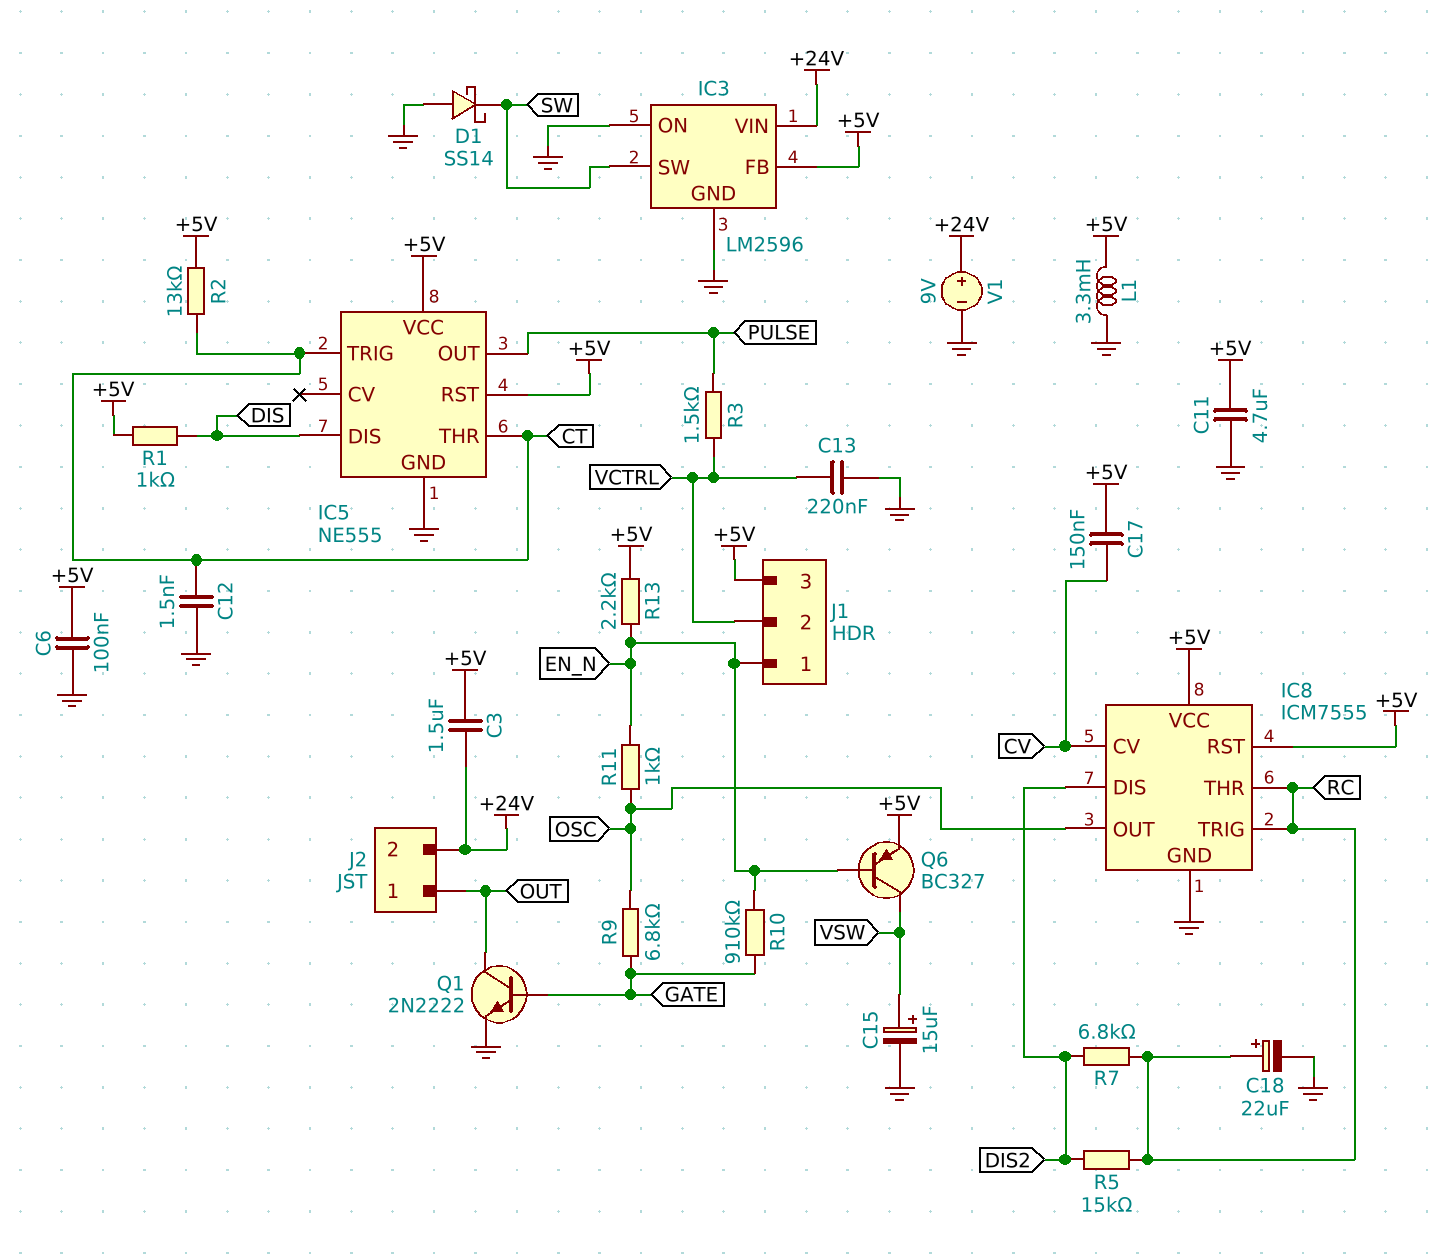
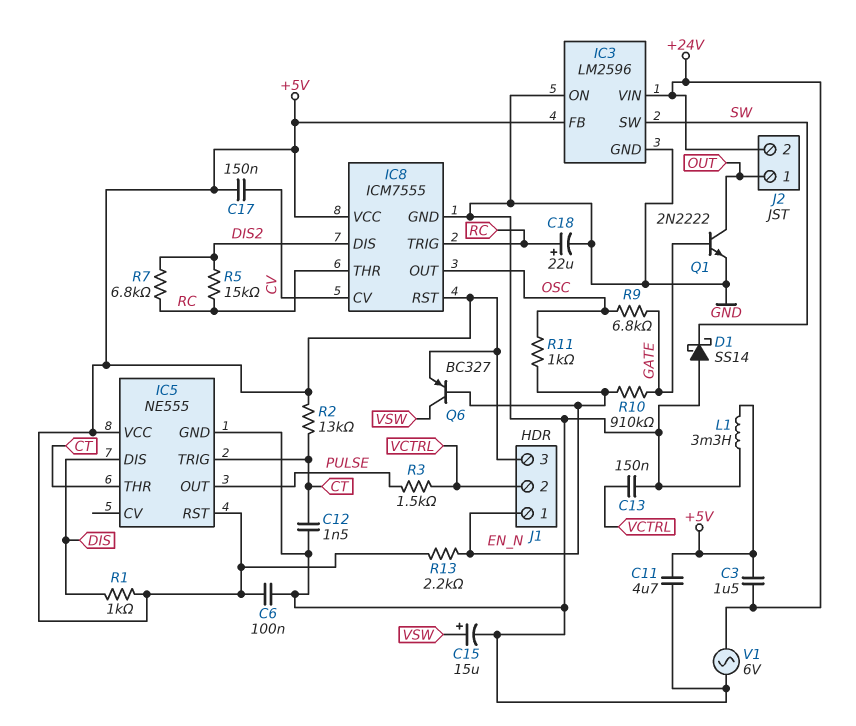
C13: 220nF (GND, VCTRL) -> 150nF (GND, VCTRL)
V1: 9V (plus +24V, minus GND) -> AC 6V (+24V, GND)

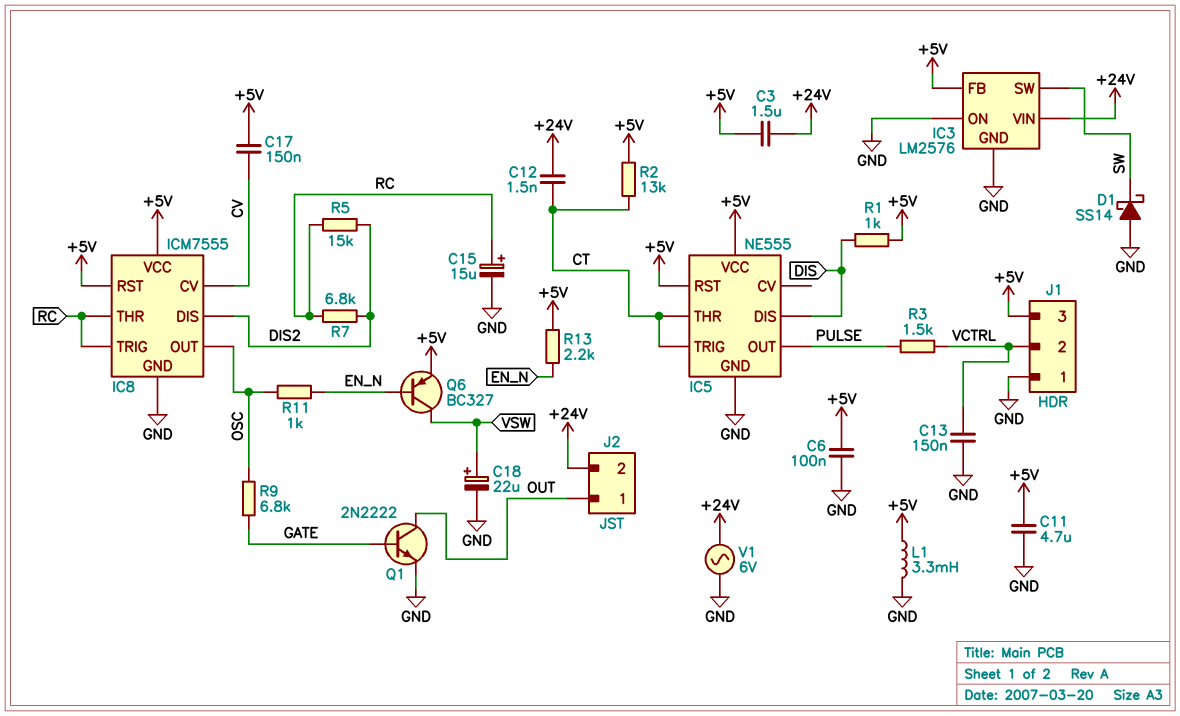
C12: 1.5nF (CT, GND) -> 1.5nF (+24V, CT)
C15: 15uF (plus VSW, minus GND) -> 15uF (plus RC, minus GND)
C18: 22uF (plus RC, minus GND) -> 22uF (plus VSW, minus GND)
IC3: LM2596 -> LM2576
J1 pin 1: EN_N -> GND
R10: 910k (EN_N, GATE) -> none

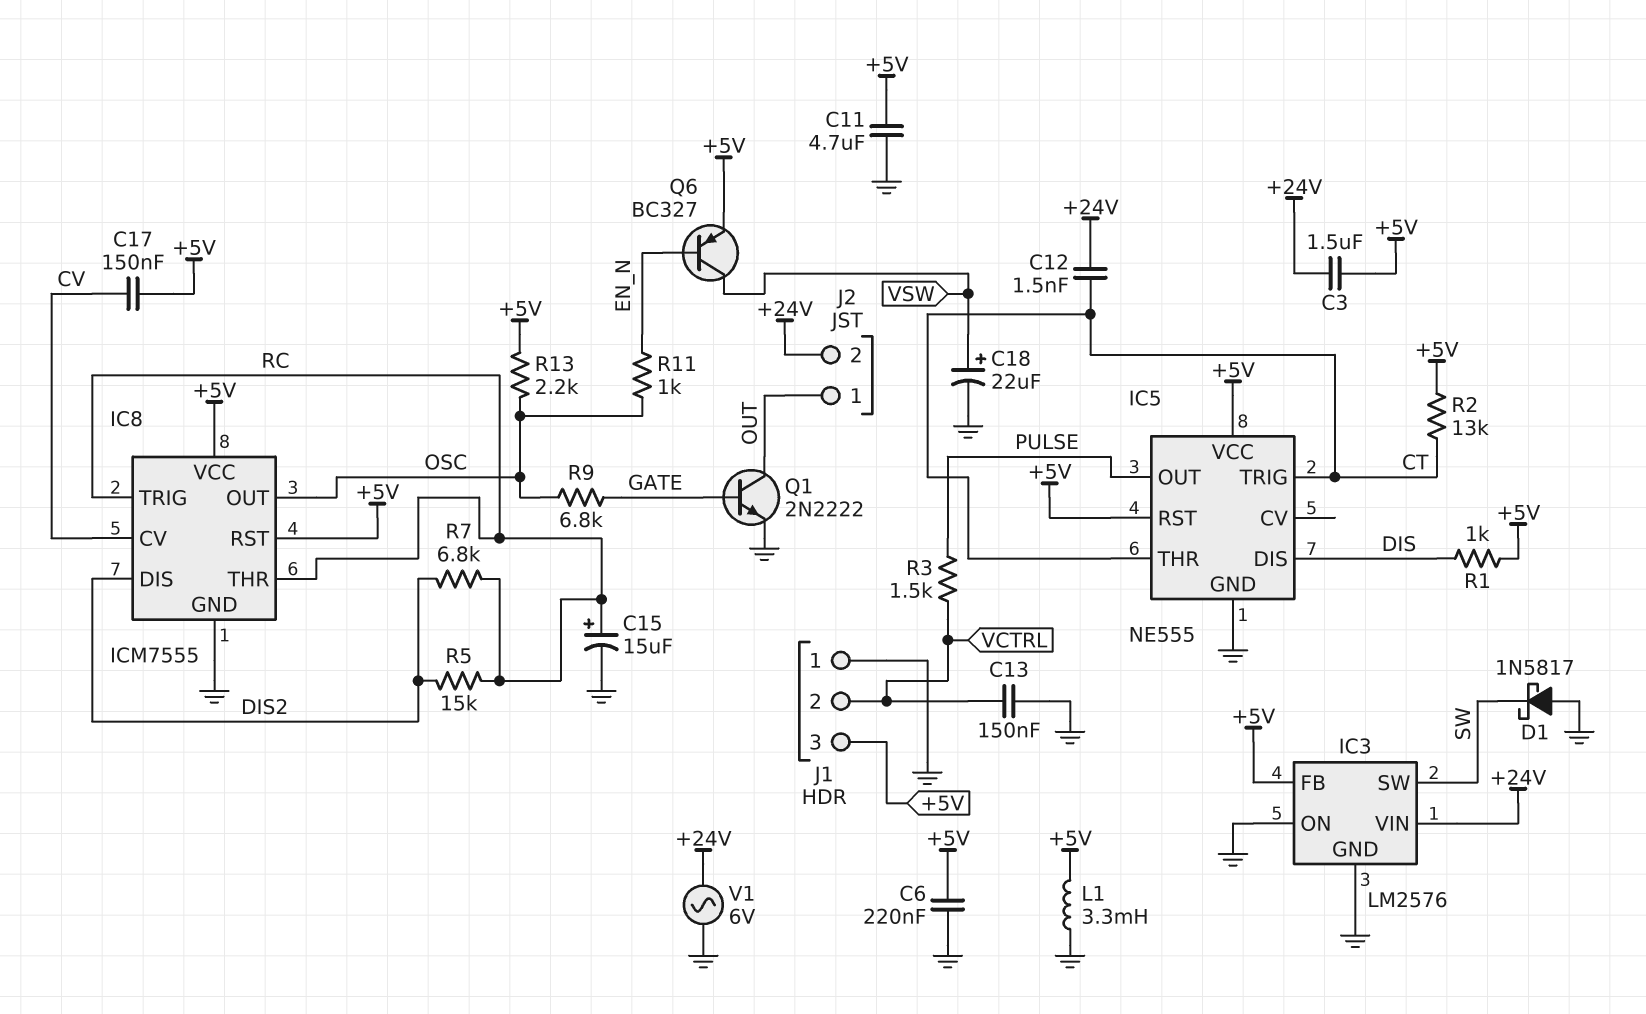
C6: 100nF (+5V, GND) -> 220nF (+5V, GND)
D1: schottky SS14 (A GND, K SW) -> schottky 1N5817 (A GND, K SW)
R13: 2.2k (+5V, EN_N) -> 2.2k (+5V, OSC)

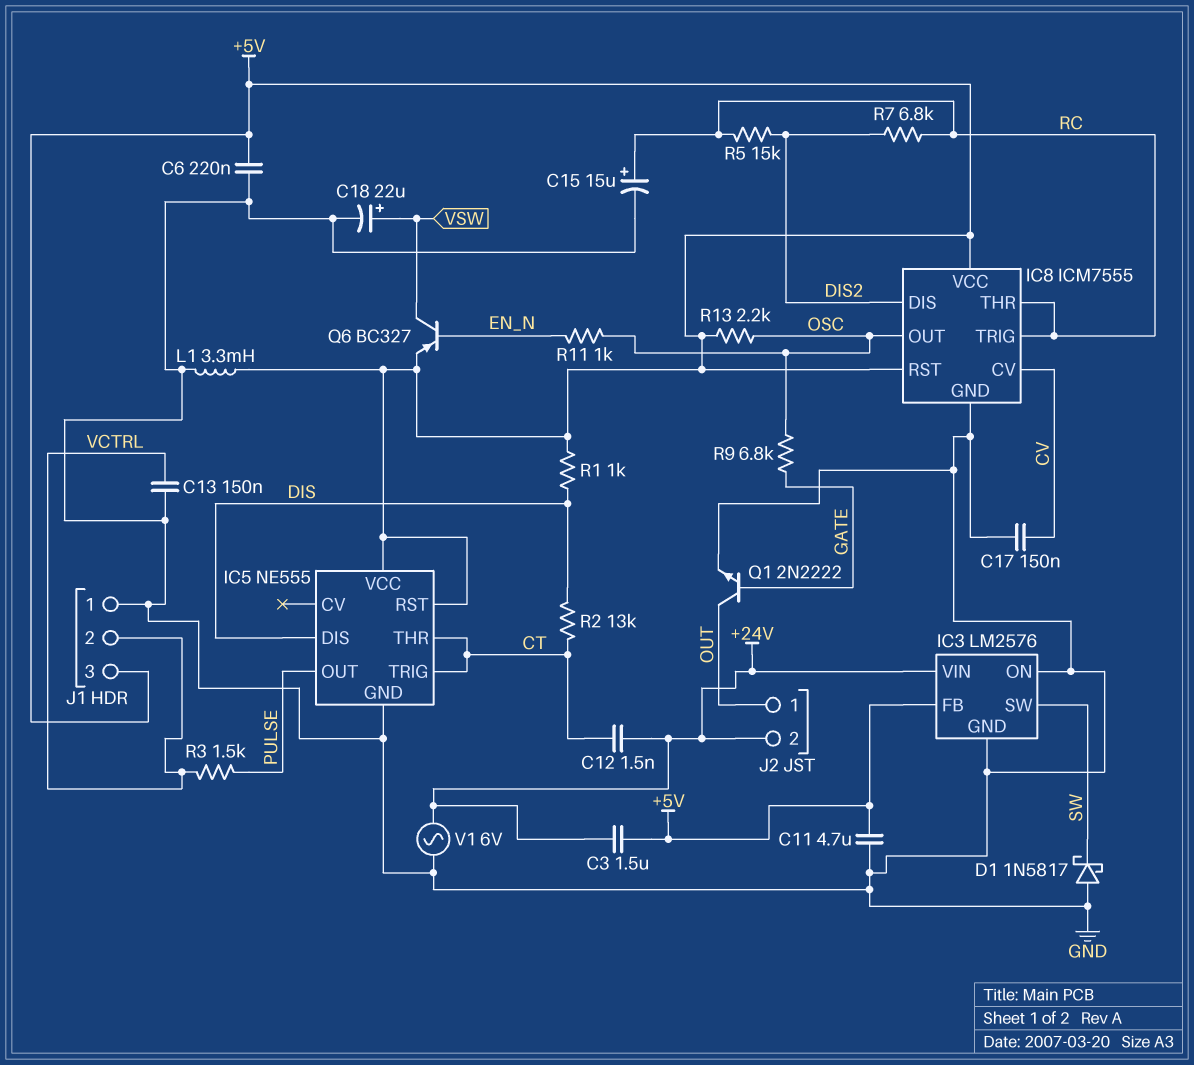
C17: 150nF (+5V, CV) -> 150nF (CV, GND)
R2: 13k (+5V, CT) -> 13k (CT, DIS)

